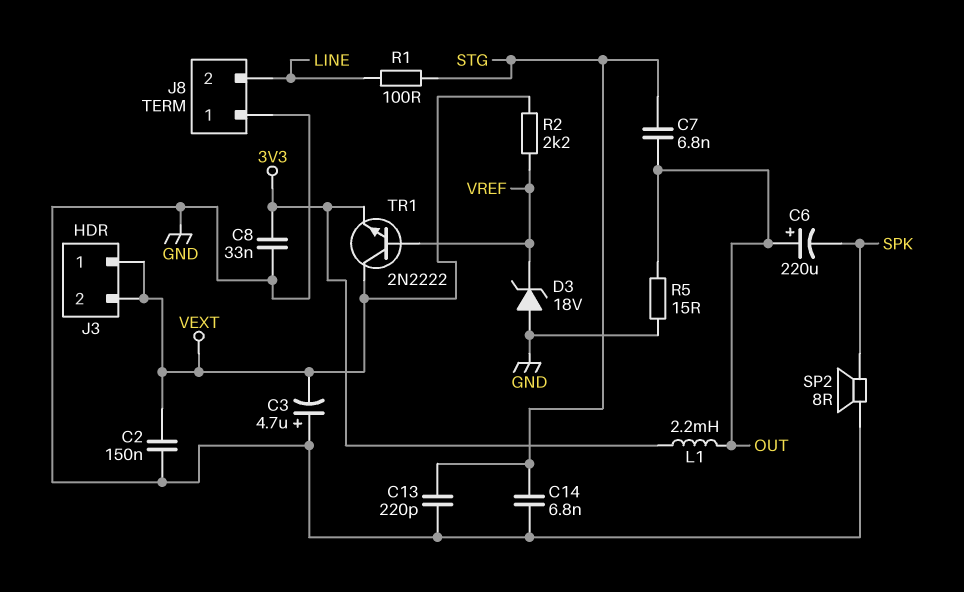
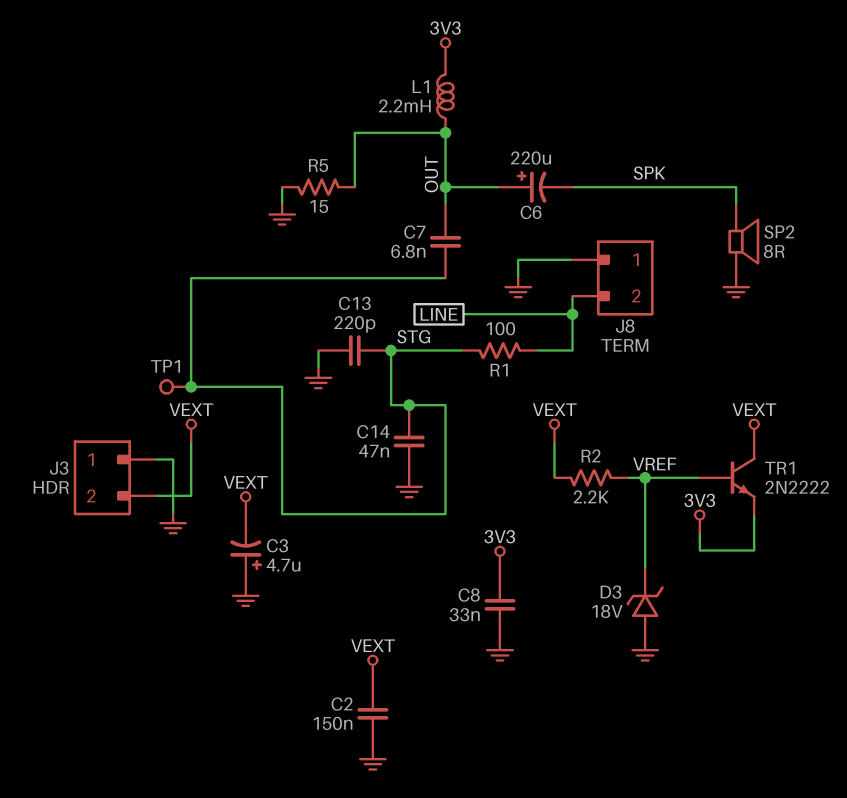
C14: 6.8nF (GND, STG) -> 47nF (GND, STG)
J3 pin 1: VEXT -> GND
TP1: none -> test point (STG)

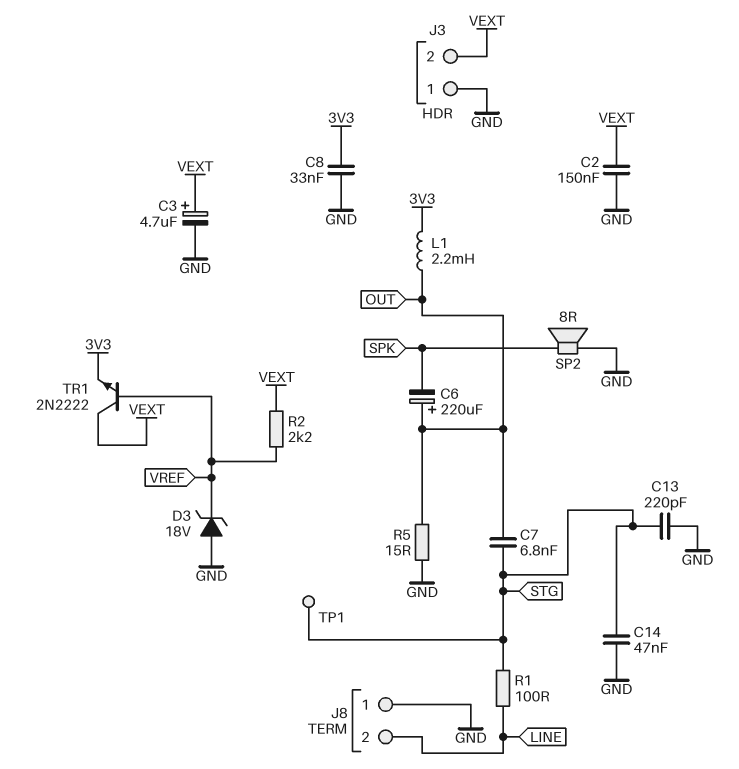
C3: 4.7uF (plus GND, minus VEXT) -> 4.7uF (plus VEXT, minus GND)

